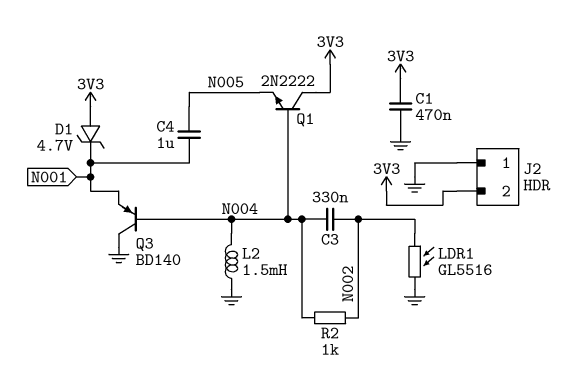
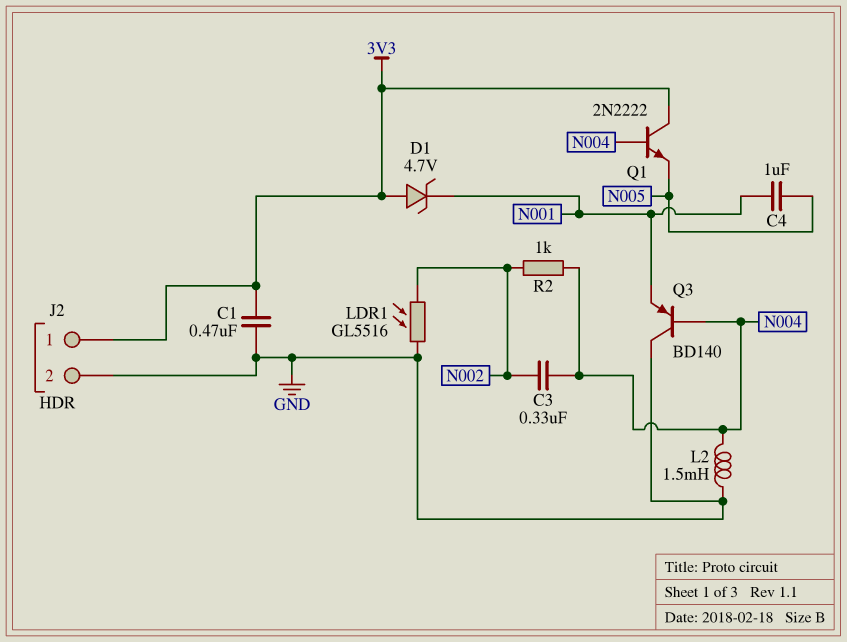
J2 pin 1: GND -> 3V3
J2 pin 2: 3V3 -> GND

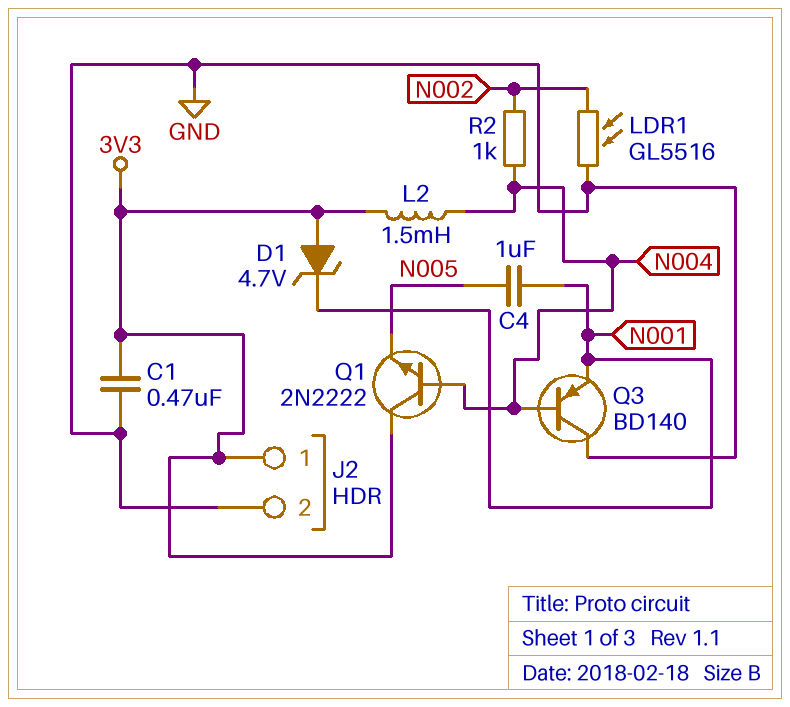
C3: 330nF (N002, N004) -> none
L2: 1.5mH (GND, N004) -> 1.5mH (3V3, N004)

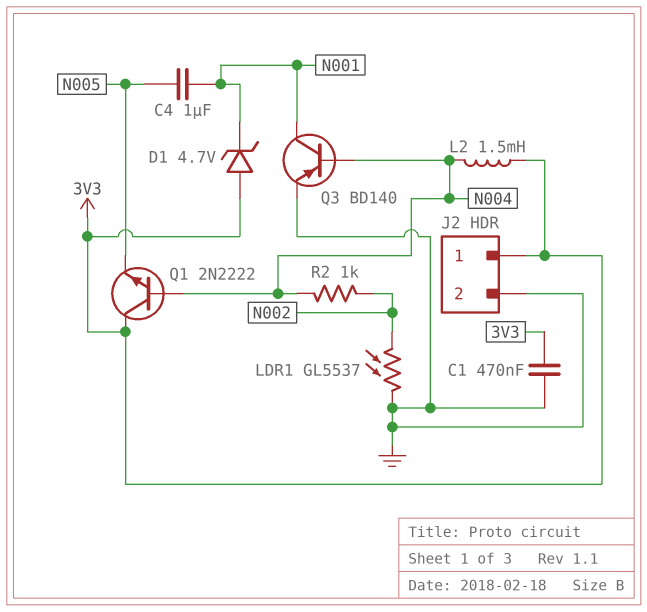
LDR1: GL5516 (GND, N002) -> GL5537 (GND, N002)
Q3: PNP BD140 (B N004, C GND, E N001) -> PNP BD140 (B N004, C N001, E GND)

